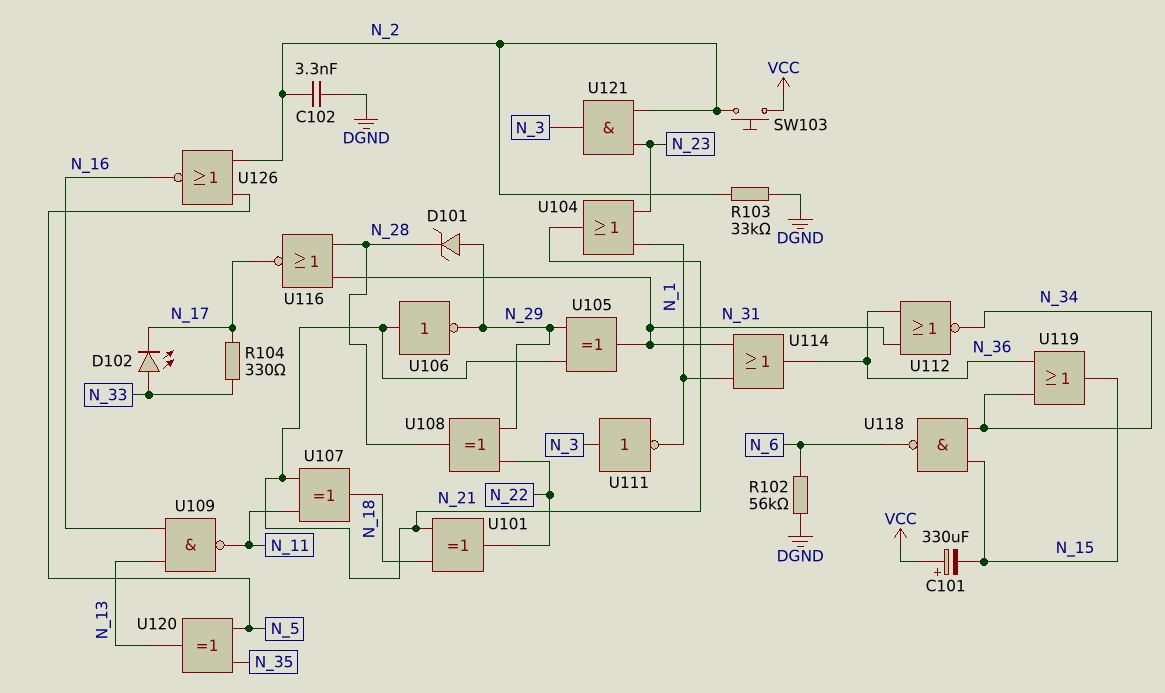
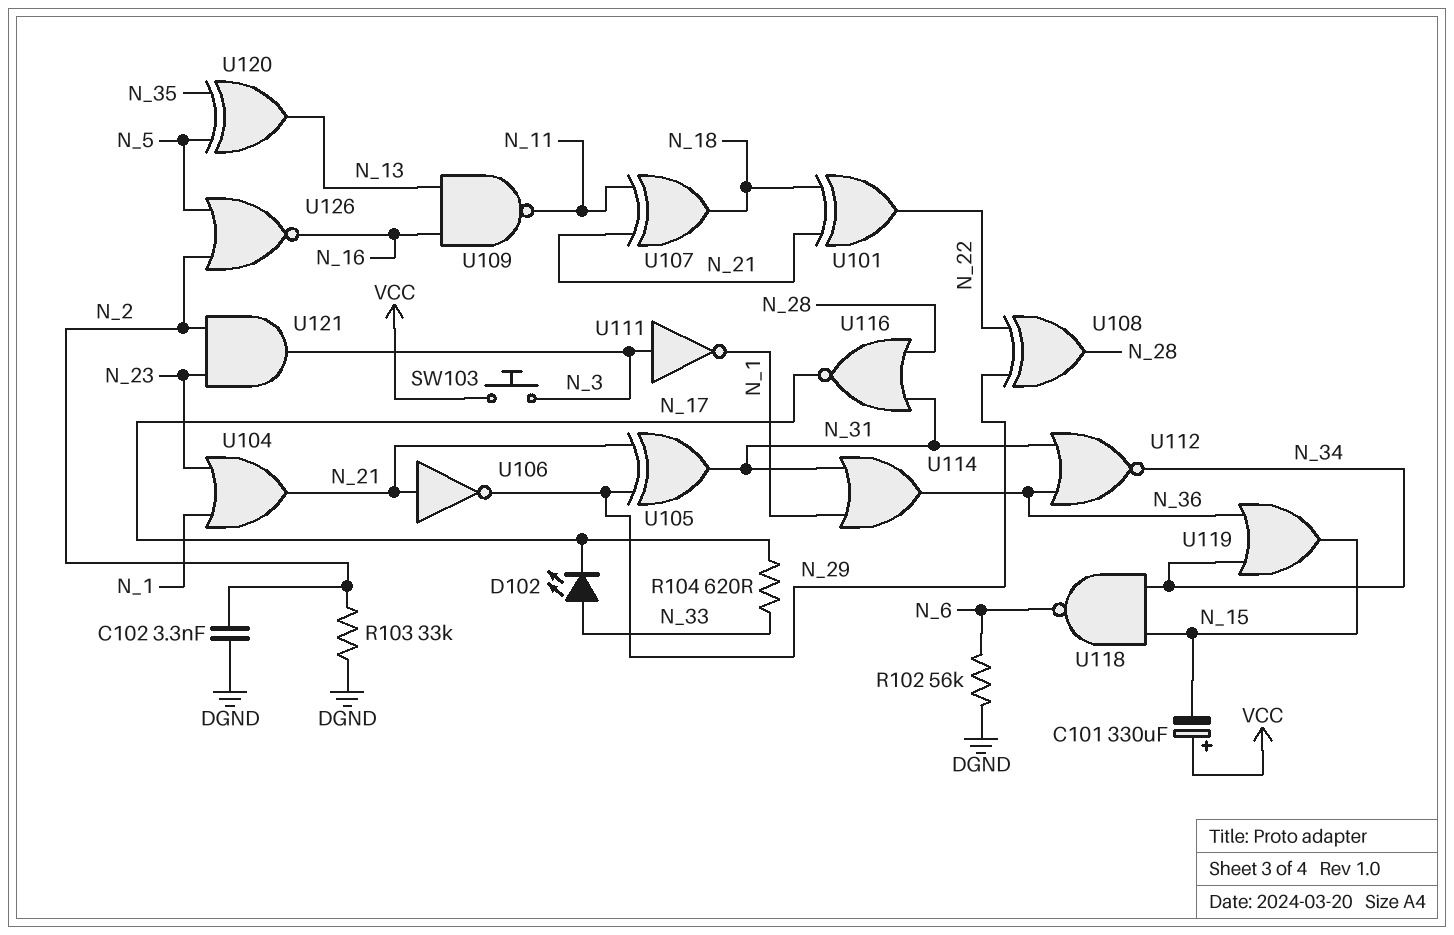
D101: zener (A N_29, K N_28) -> none
R104: 330 (N_17, N_33) -> 620 (N_17, N_33)
SW103: button (N_2, VCC) -> button (N_3, VCC)

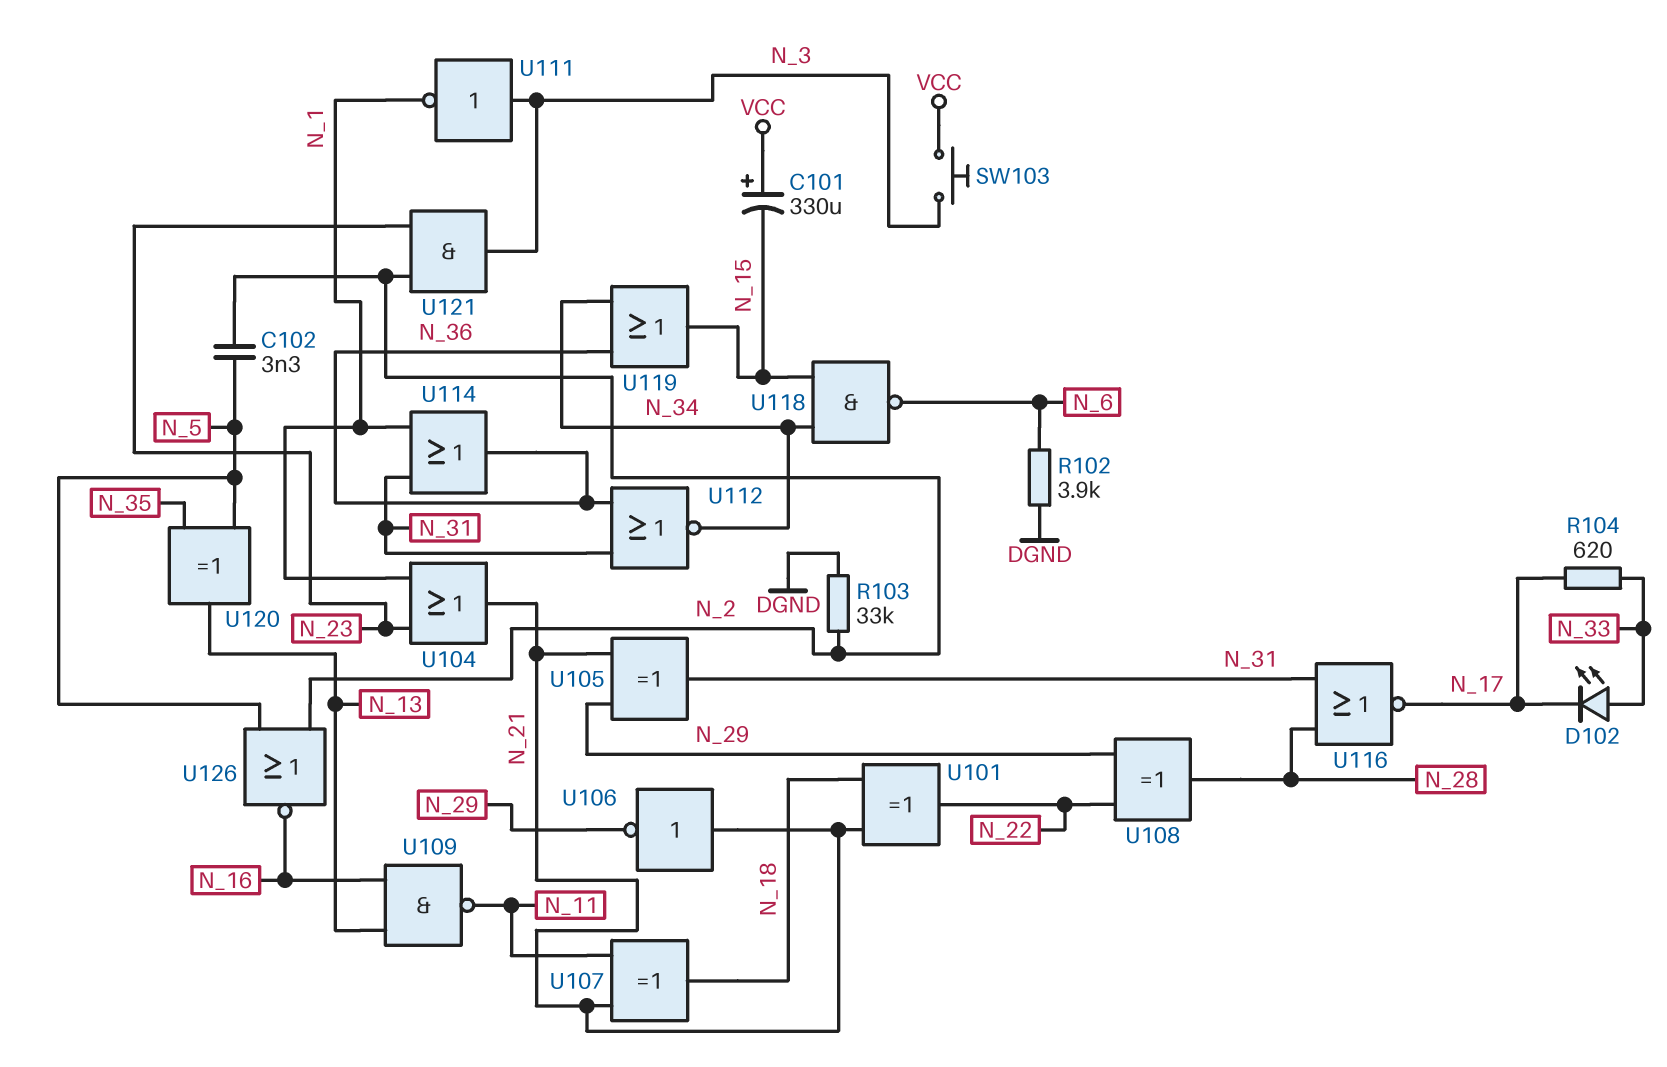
C102: 3.3nF (DGND, N_2) -> 3.3nF (N_2, N_5)
R102: 56k (DGND, N_6) -> 3.9k (DGND, N_6)

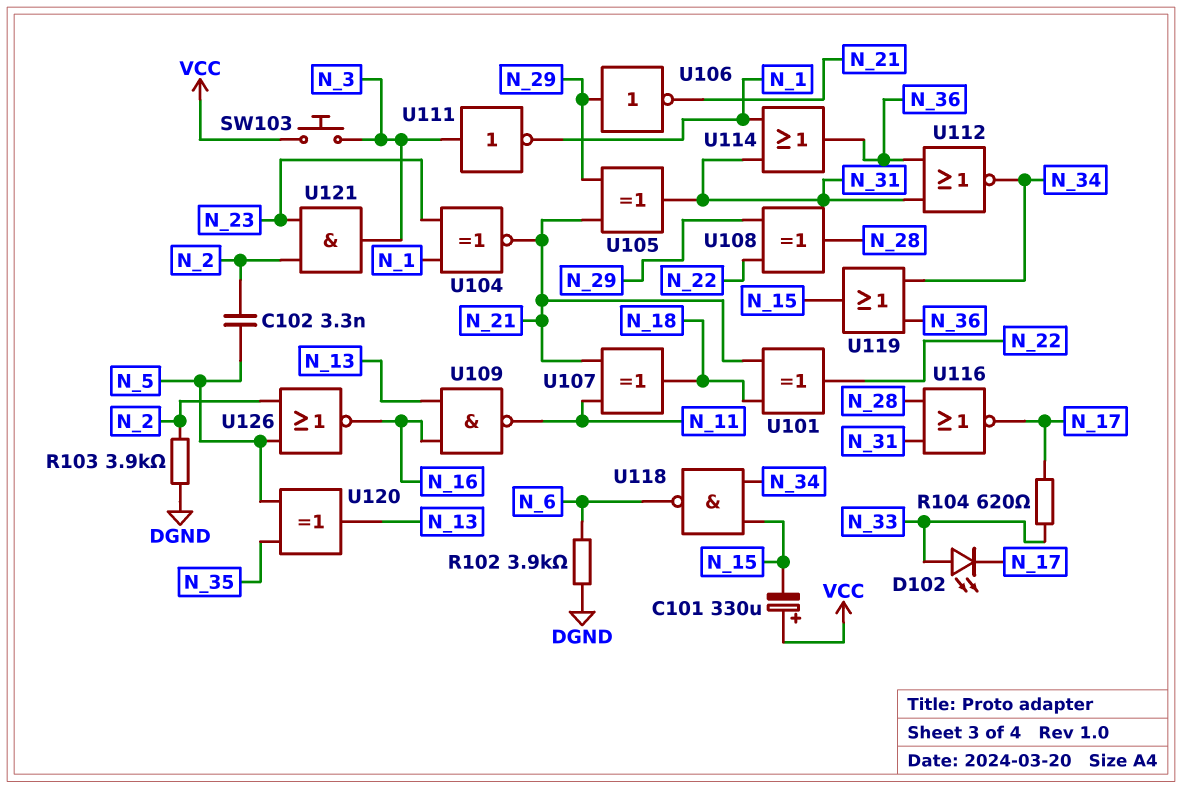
R103: 33k (DGND, N_2) -> 3.9k (DGND, N_2)
U104: OR (in N_1, in N_23, out N_21) -> XNOR (in N_1, in N_23, out N_21)
U106: NOT (in N_21, out N_29) -> NOT (in N_29, out N_21)

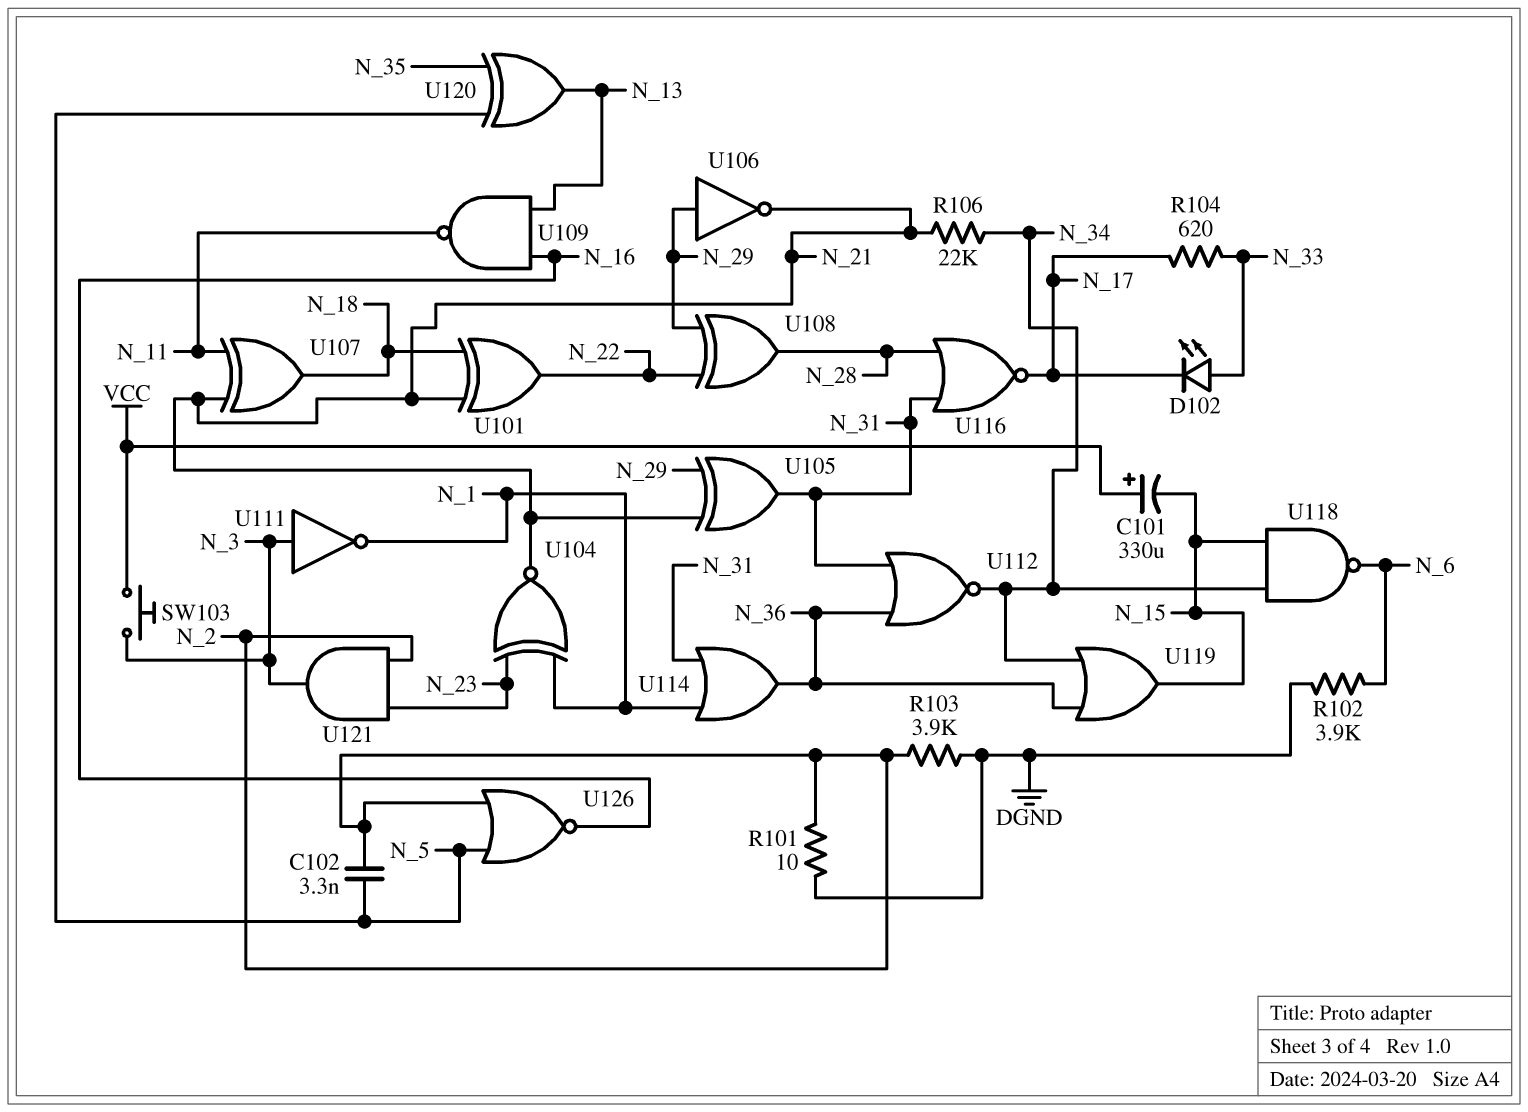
R101: none -> 10 (DGND, N_2)
R106: none -> 22k (N_21, N_34)

